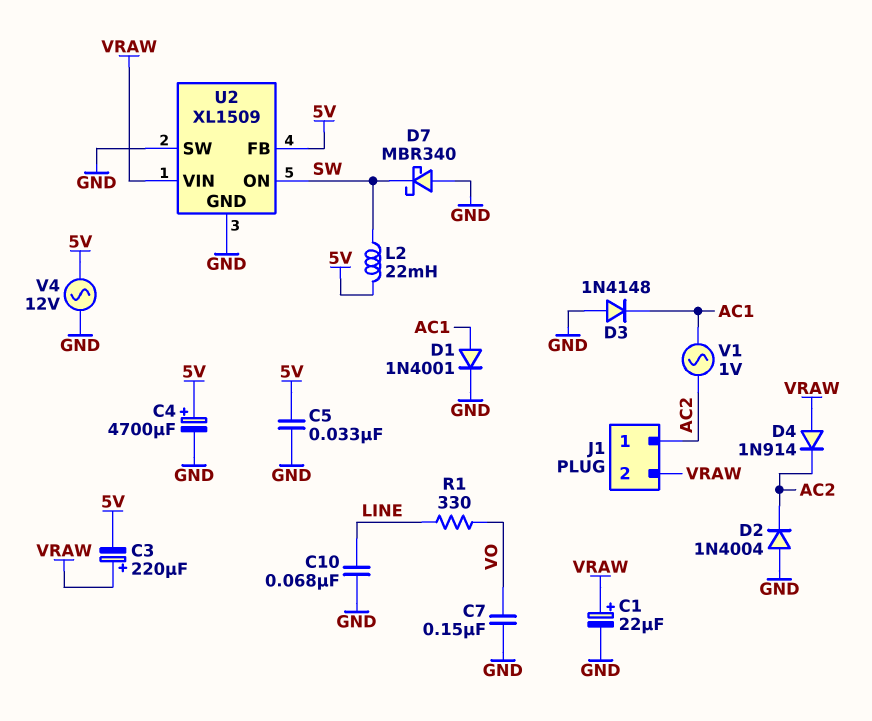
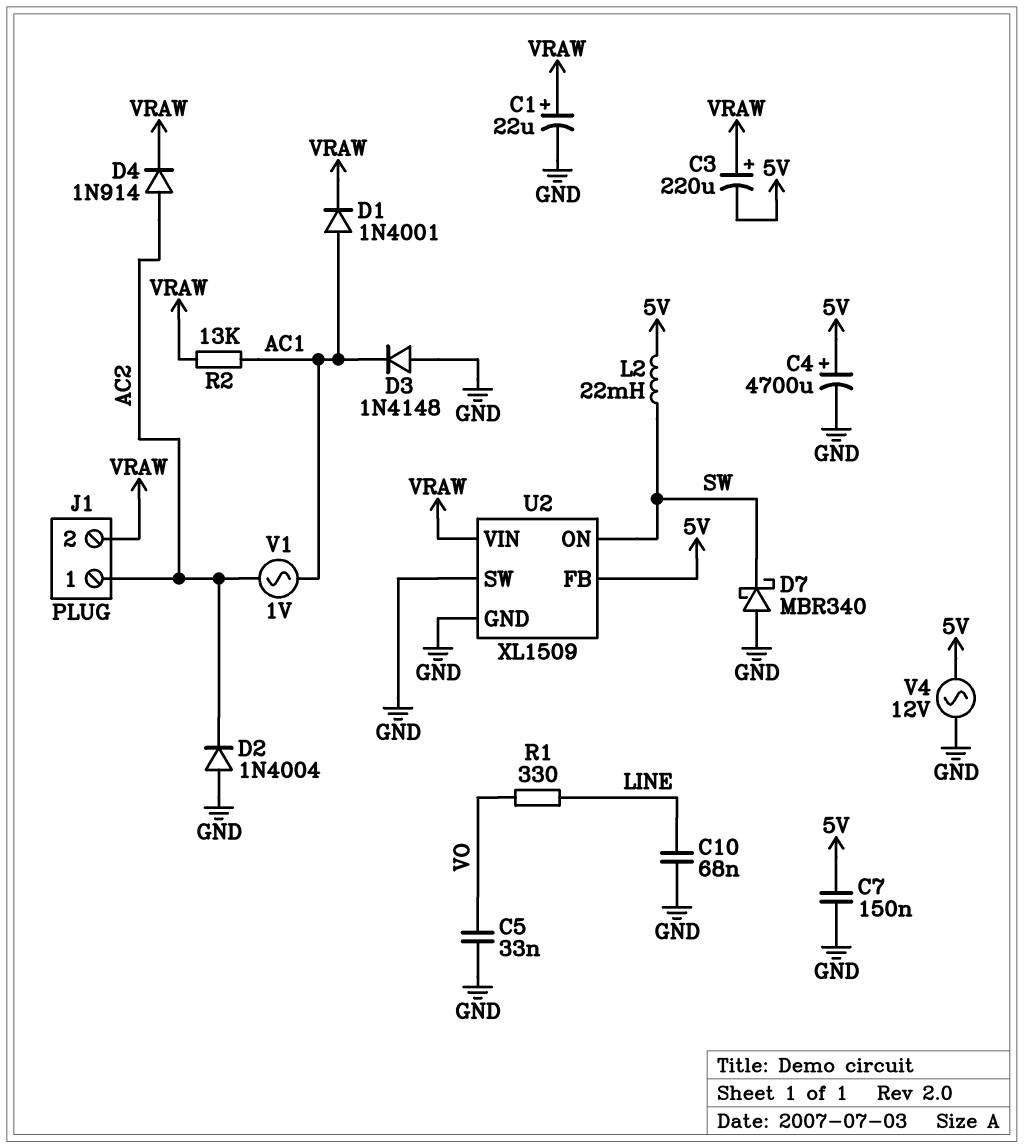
C5: 33nF (5V, GND) -> 33nF (GND, VO)
C7: 150nF (GND, VO) -> 150nF (5V, GND)
D1: diode 1N4001 (A AC1, K GND) -> diode 1N4001 (A AC1, K VRAW)
D4: diode 1N914 (A VRAW, K AC2) -> diode 1N914 (A AC2, K VRAW)
R2: none -> 13k (AC1, VRAW)

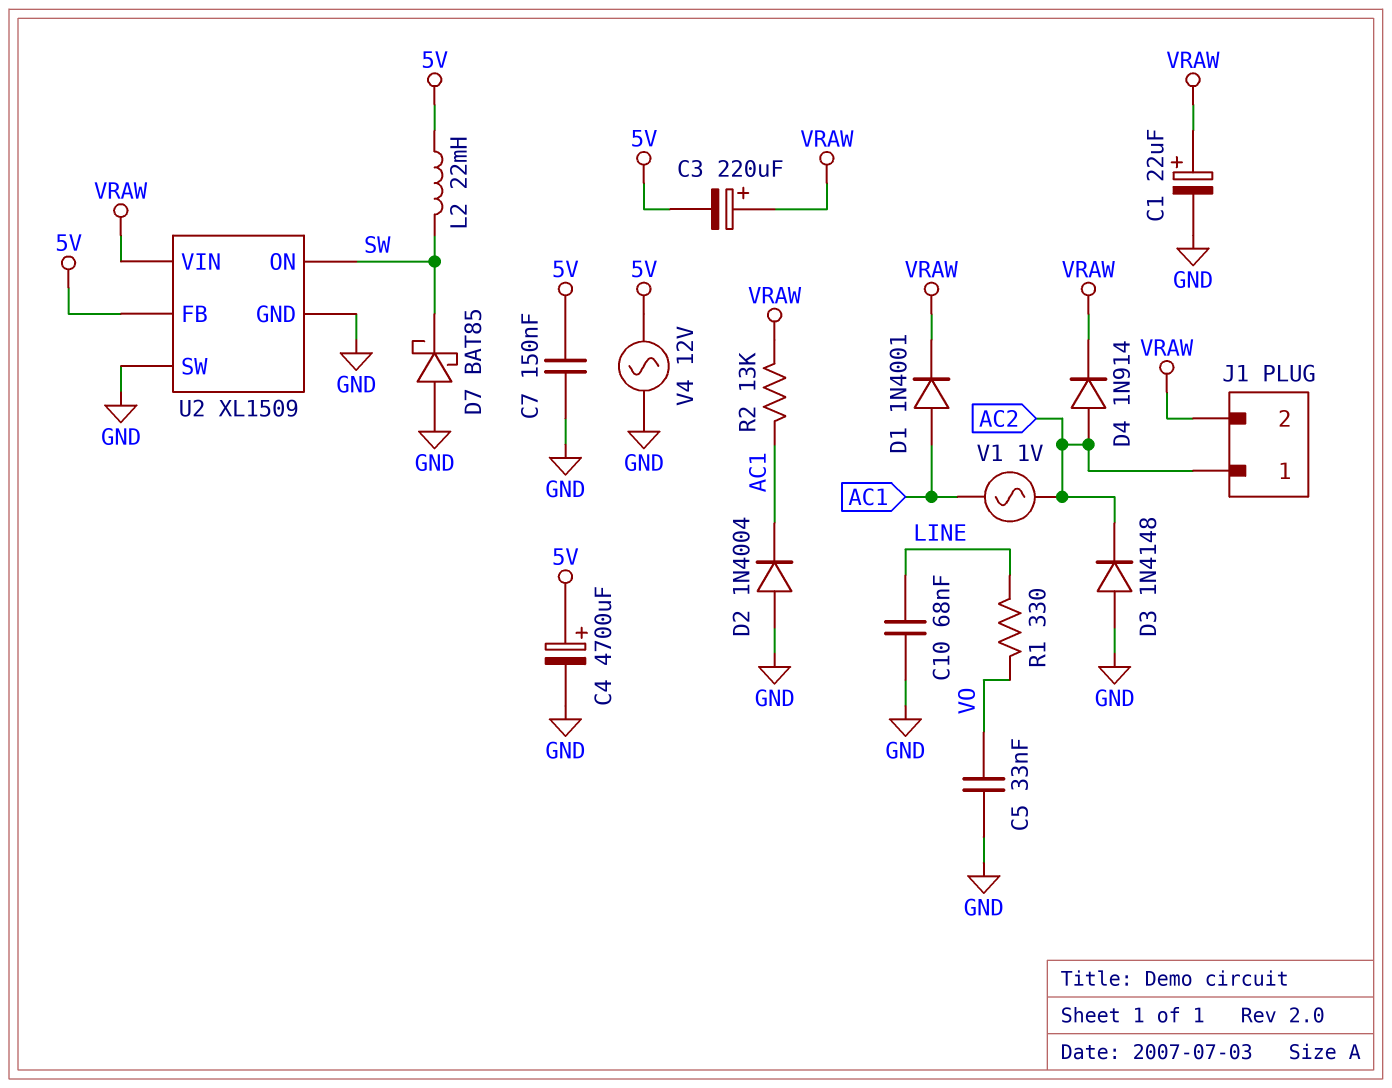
D2: diode 1N4004 (A GND, K AC2) -> diode 1N4004 (A GND, K AC1)
D3: diode 1N4148 (A GND, K AC1) -> diode 1N4148 (A GND, K AC2)
D7: schottky MBR340 (A GND, K SW) -> schottky BAT85 (A GND, K SW)

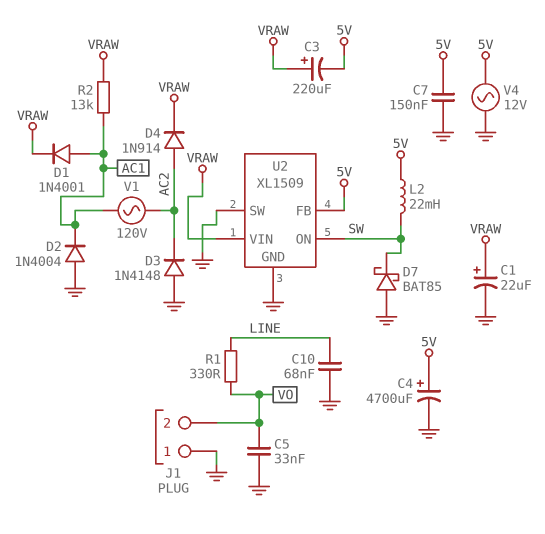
J1 pin 1: AC2 -> GND
J1 pin 2: VRAW -> VO
V1: AC 1V (AC1, AC2) -> AC 120V (AC1, AC2)

